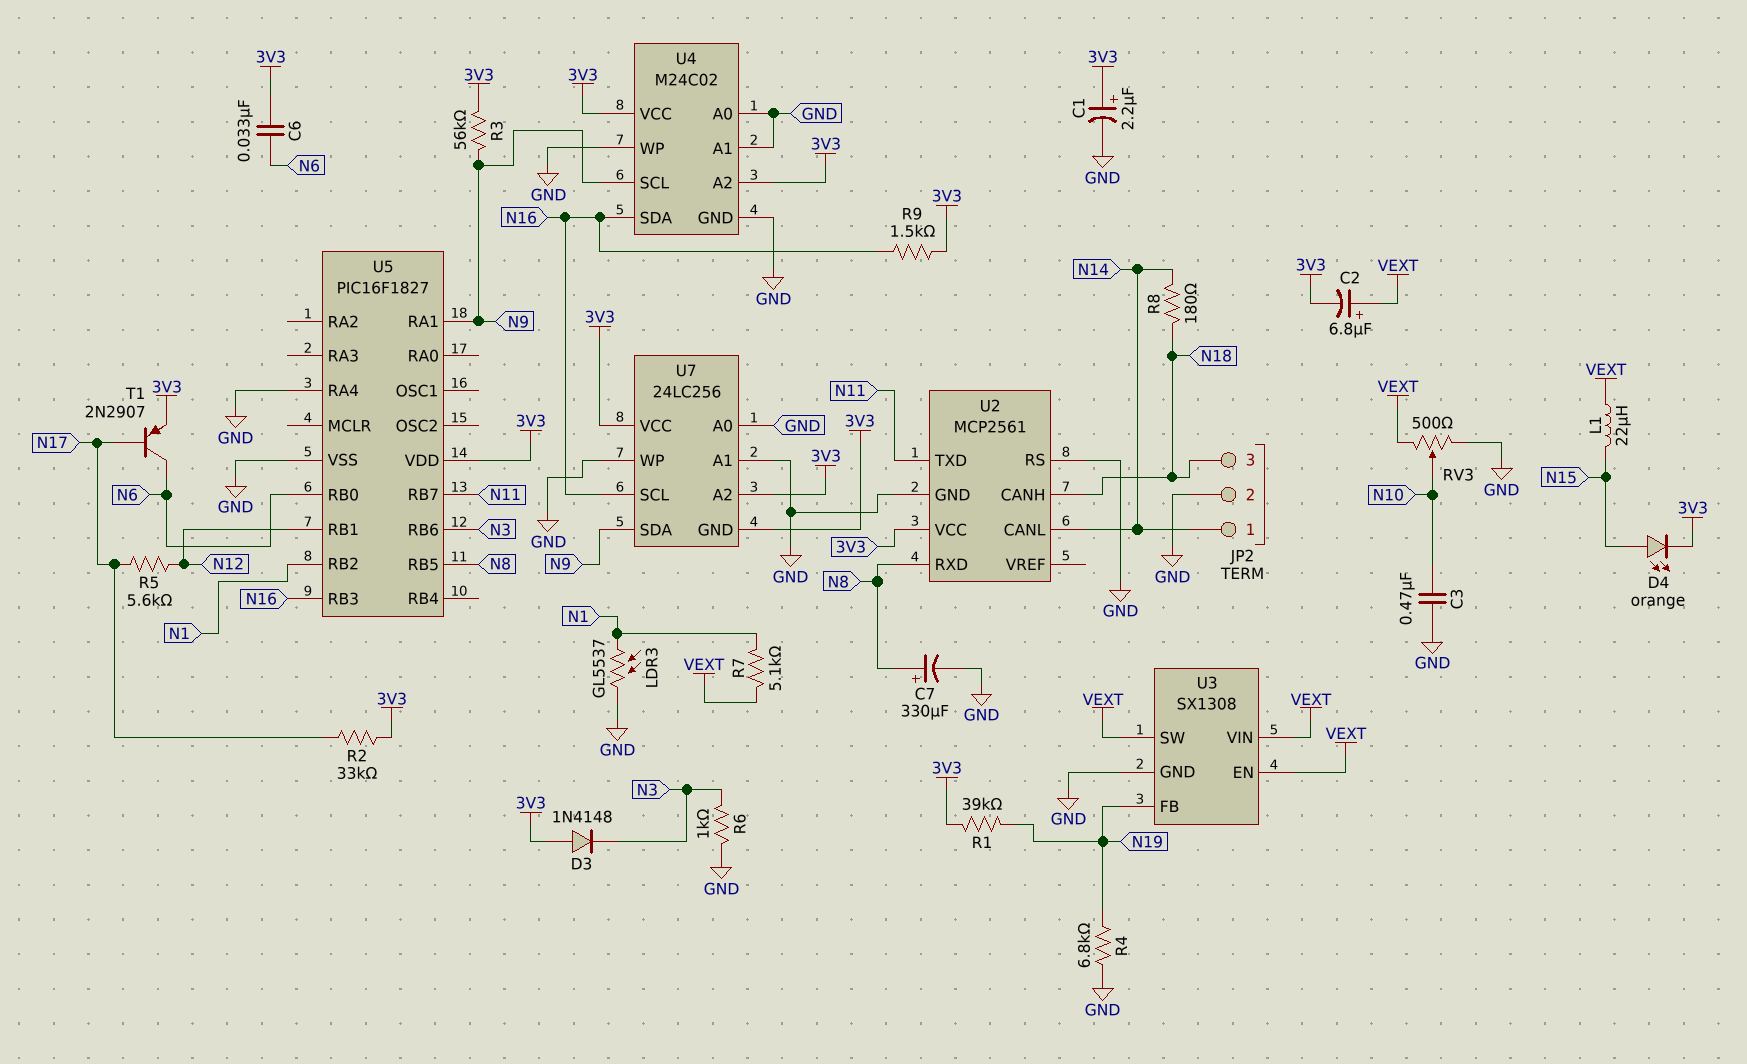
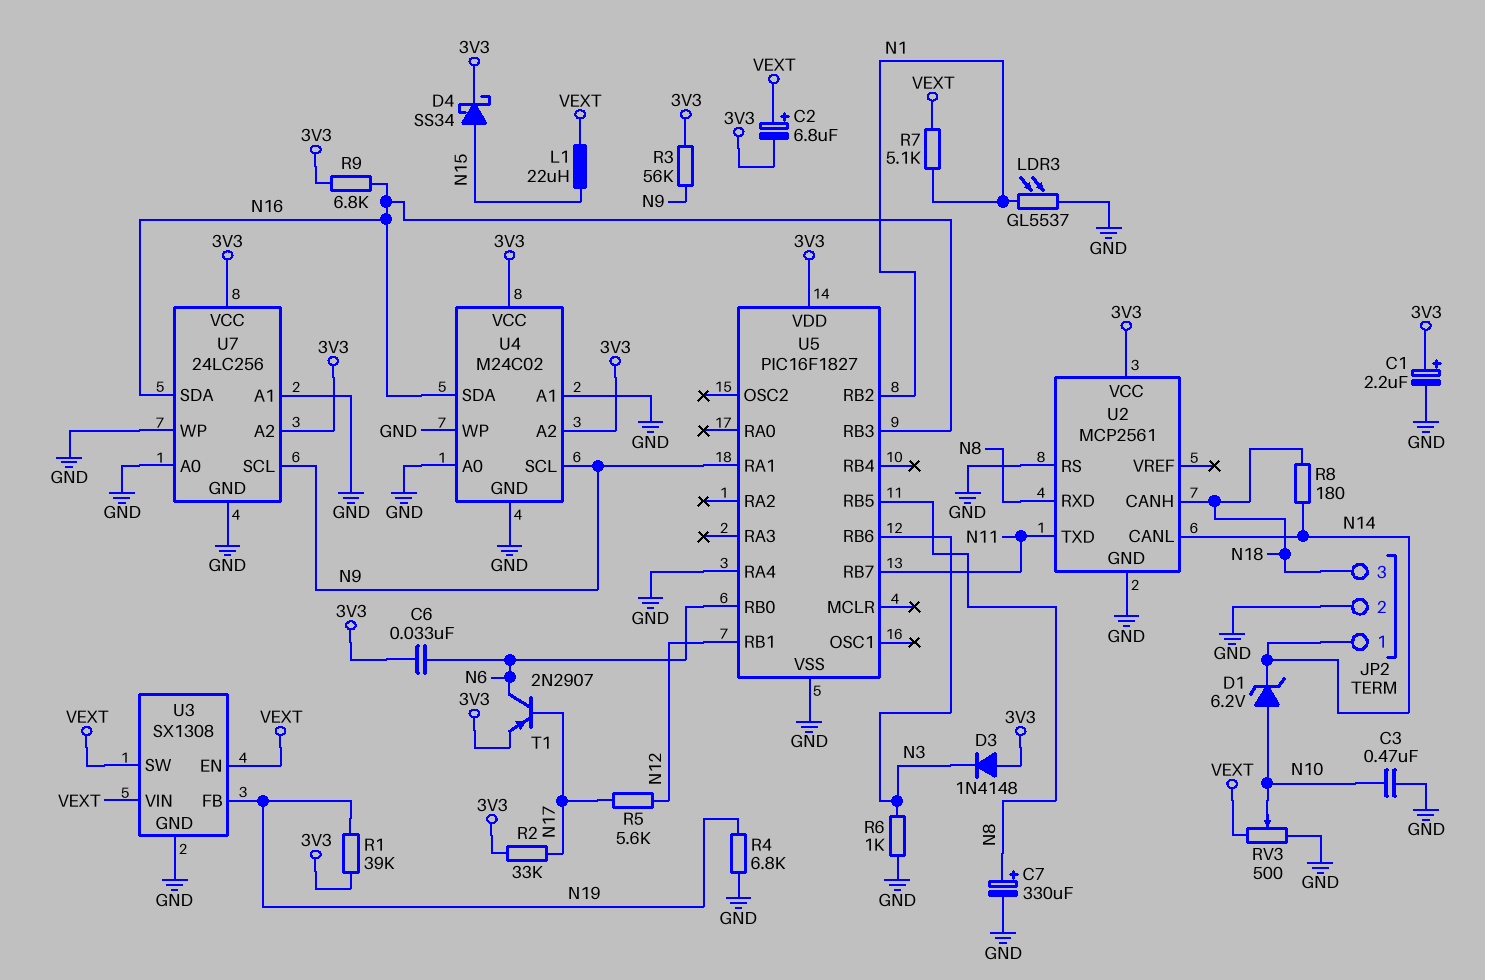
D1: none -> zener 6.2V (A N10, K N14)
D4: LED orange (A N15, K 3V3) -> schottky SS34 (A N15, K 3V3)
R9: 1.5k (3V3, N16) -> 6.8k (3V3, N16)
U7 pin GND: 3V3 -> GND
U7 pin SCL: N16 -> N9
U7 pin SDA: N9 -> N16

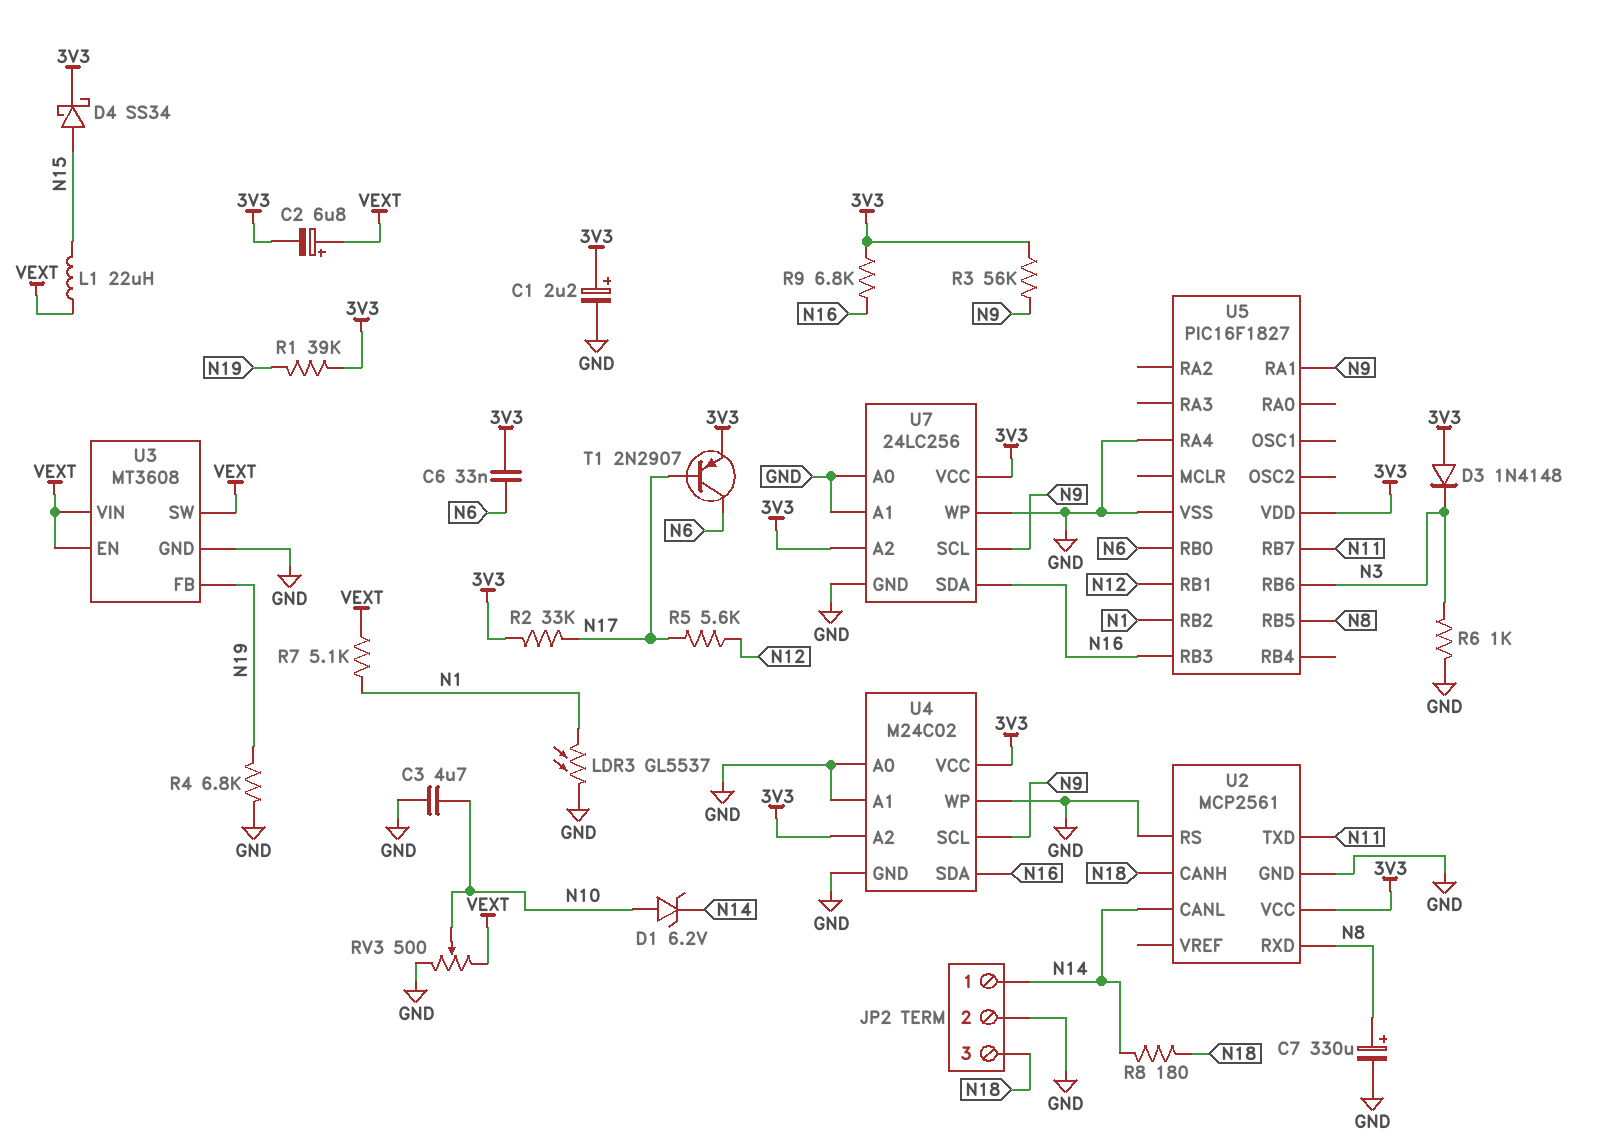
C3: 470nF (GND, N10) -> 4.7uF (GND, N10)
U3: SX1308 -> MT3608

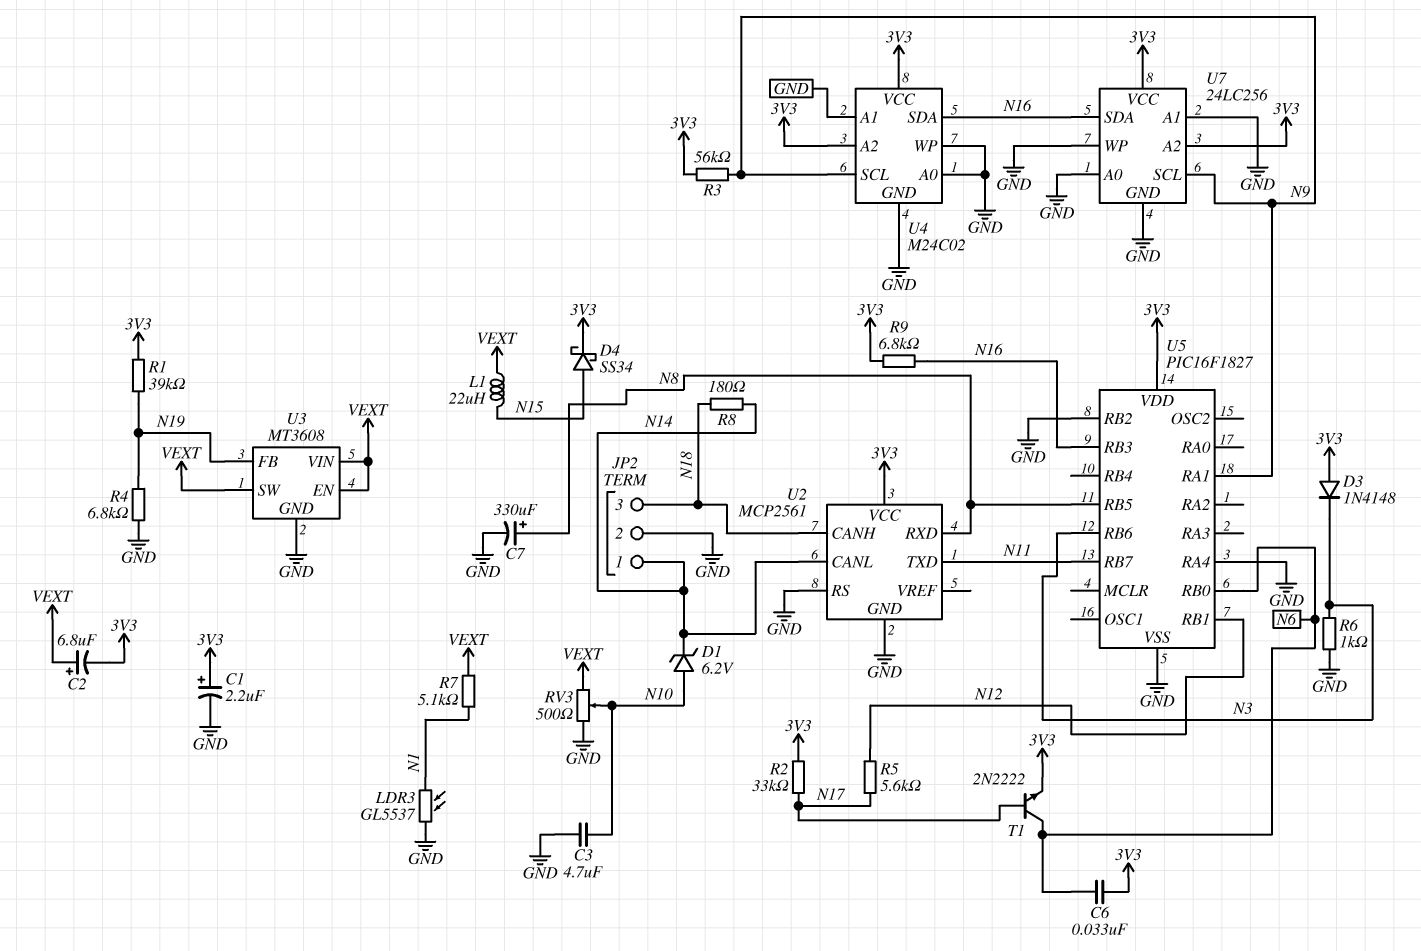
T1: PNP 2N2907 (B N17, C N6, E 3V3) -> NPN 2N2222 (B N17, C N6, E 3V3)
U5 pin RB2: N1 -> GND

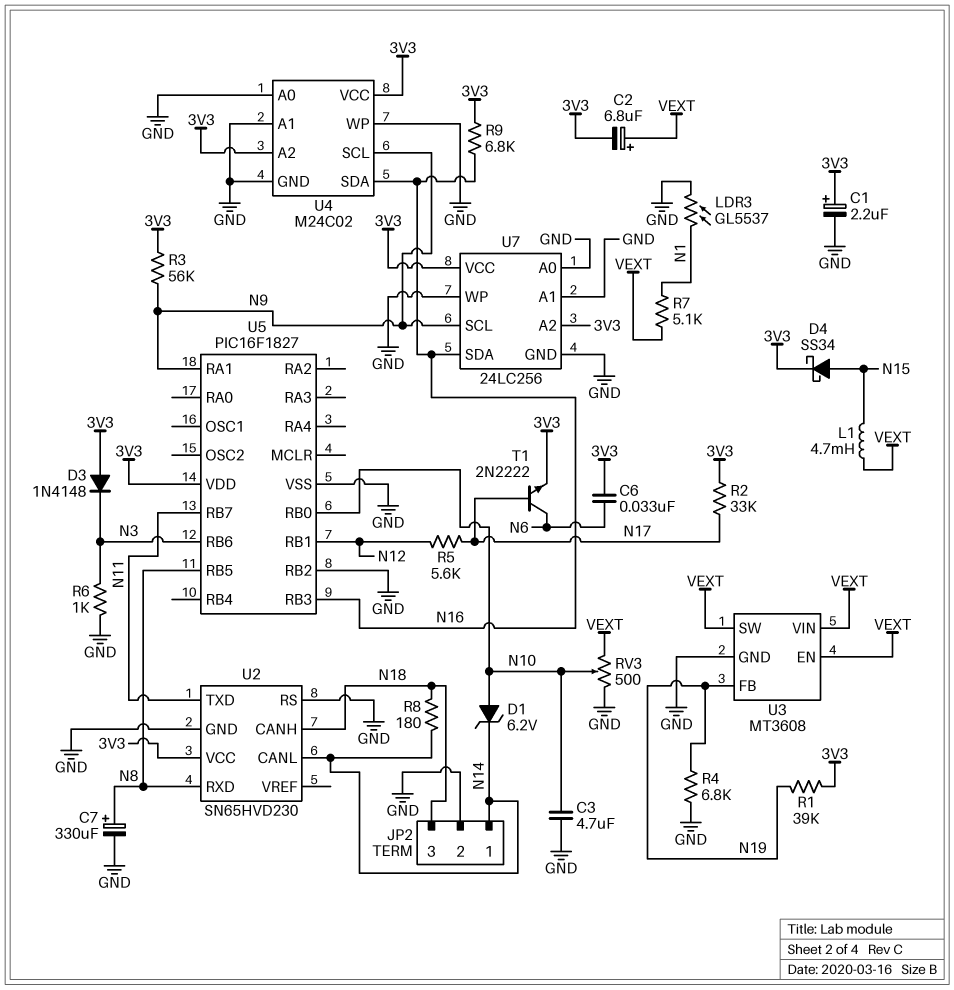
L1: 22uH (N15, VEXT) -> 4.7mH (N15, VEXT)
U2: MCP2561 -> SN65HVD230
U5 pin RA4: GND -> none
U5 pin RB0: N6 -> N10

